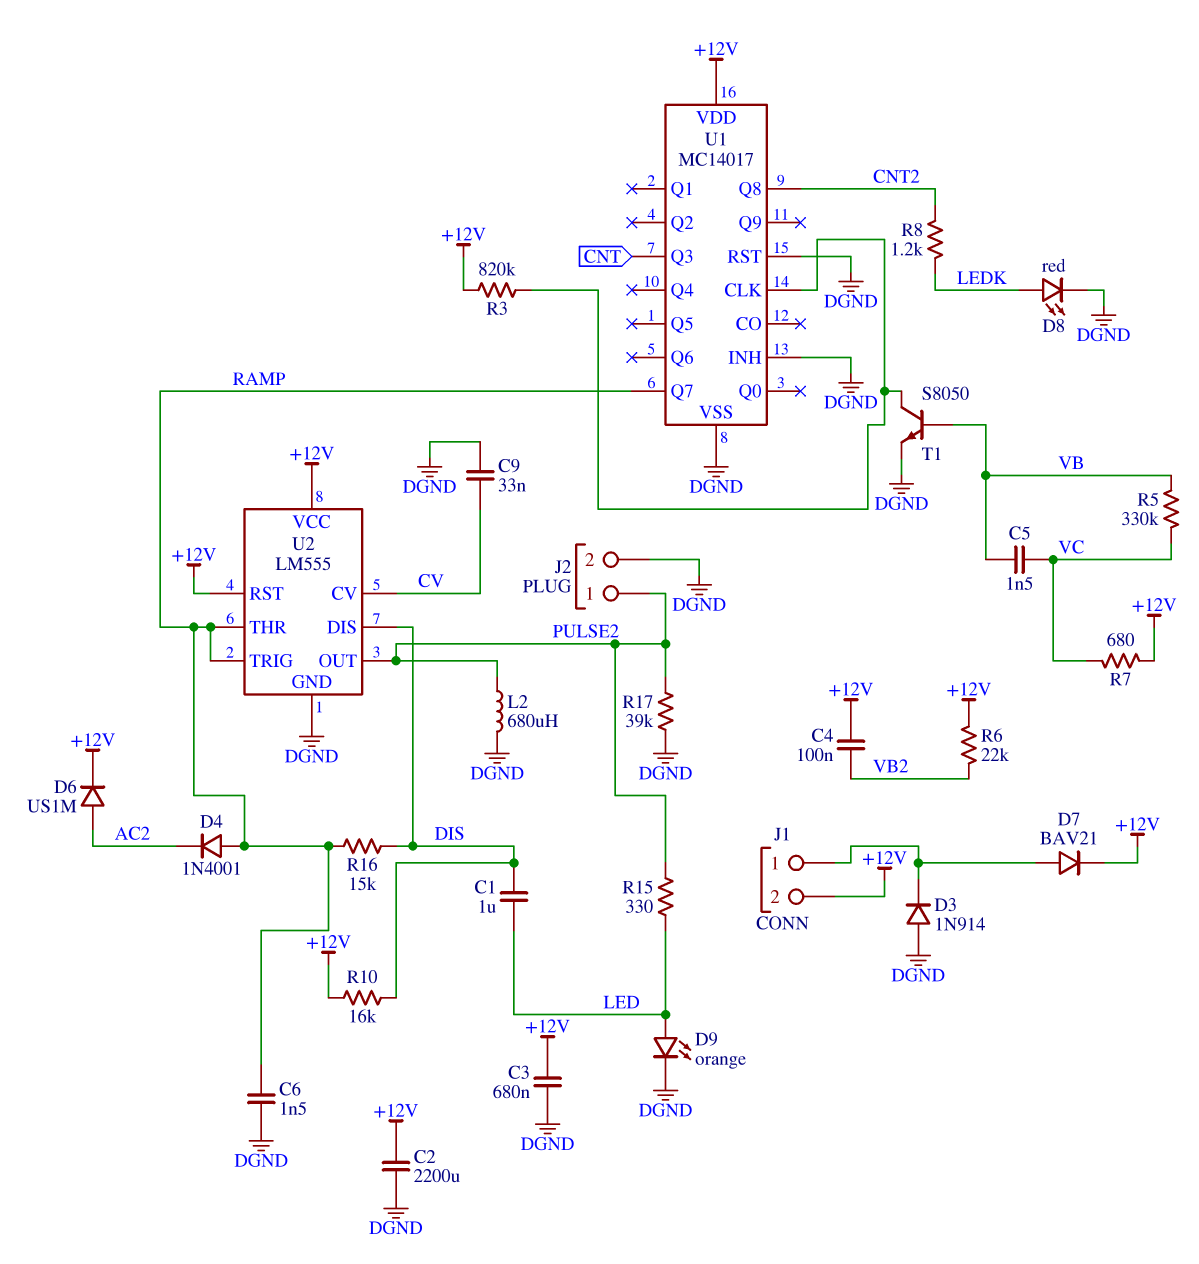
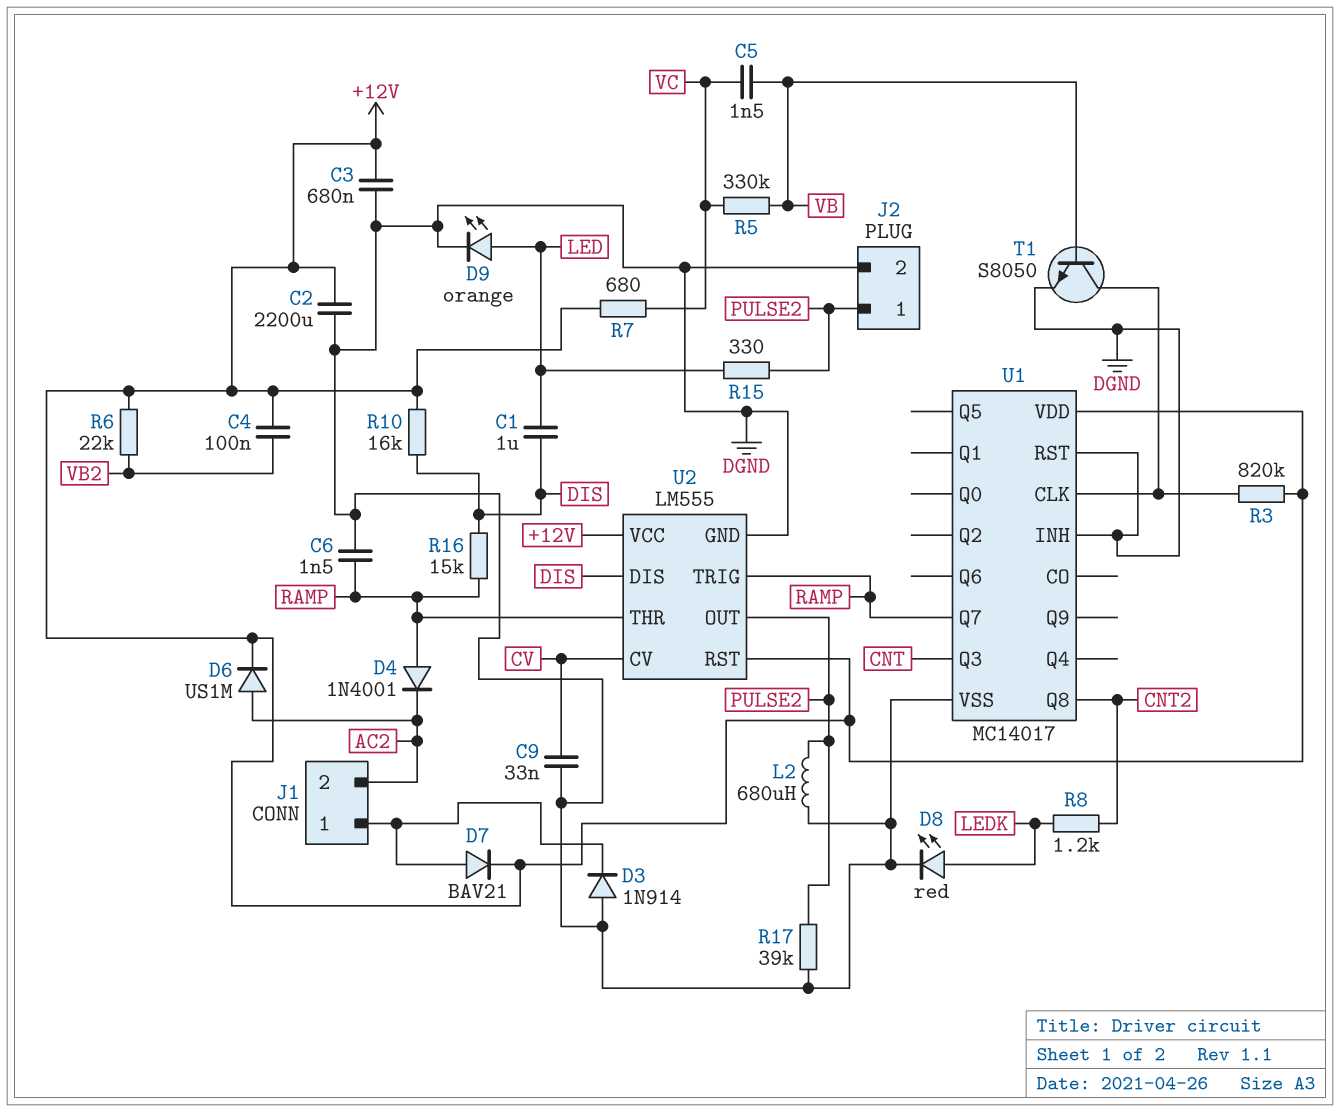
J1 pin 2: +12V -> AC2

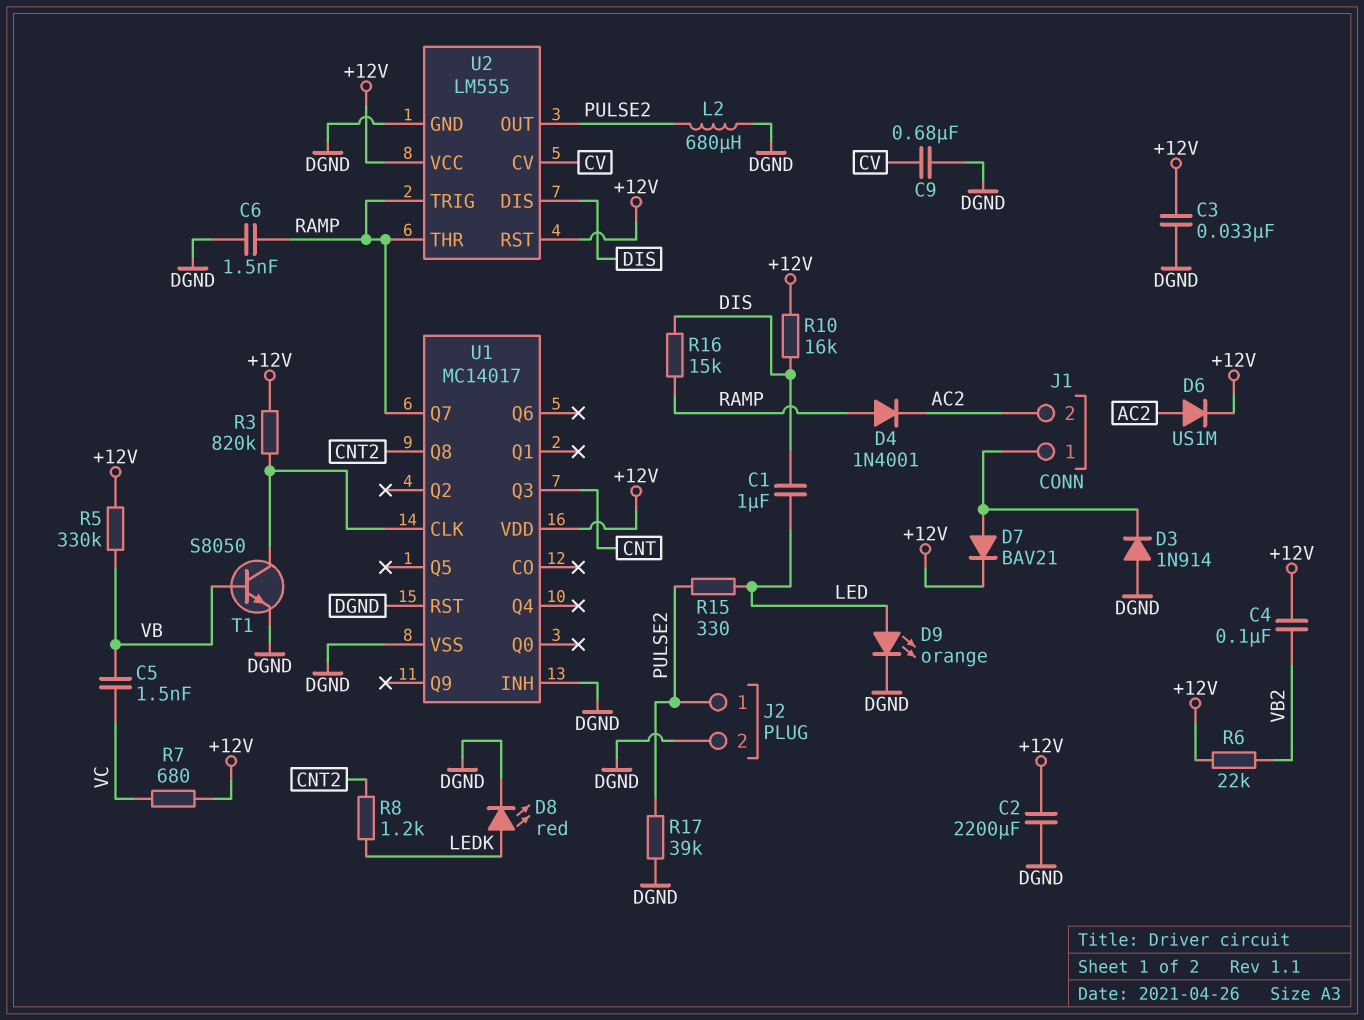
C3: 680nF (+12V, DGND) -> 33nF (+12V, DGND)
C9: 33nF (CV, DGND) -> 680nF (CV, DGND)
R5: 330k (VB, VC) -> 330k (+12V, VB)

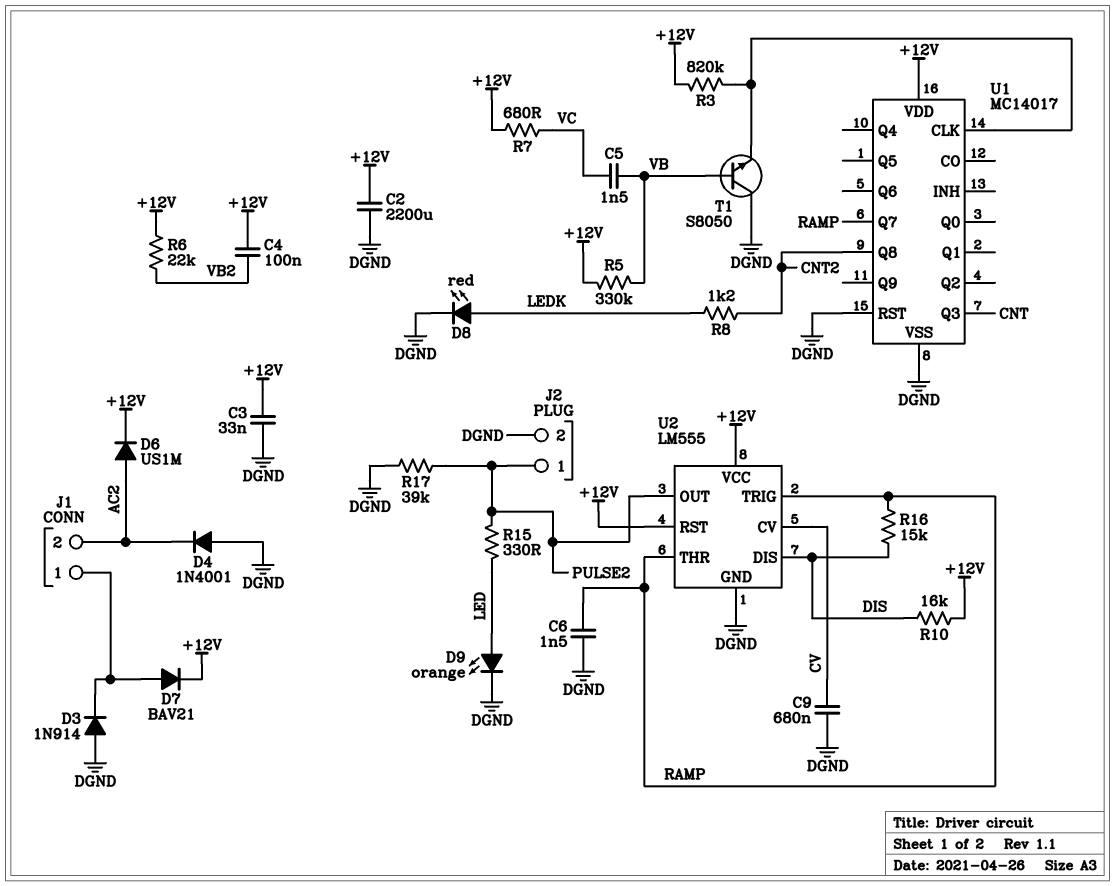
C1: 1uF (DIS, LED) -> none
D4: diode 1N4001 (A RAMP, K AC2) -> diode 1N4001 (A DGND, K AC2)
L2: 680uH (DGND, PULSE2) -> none
T1: NPN S8050 (B VB, C U1/CLK, E DGND) -> NPN S8050 (B VB, C DGND, E U1/CLK)
U1 pin INH: DGND -> none

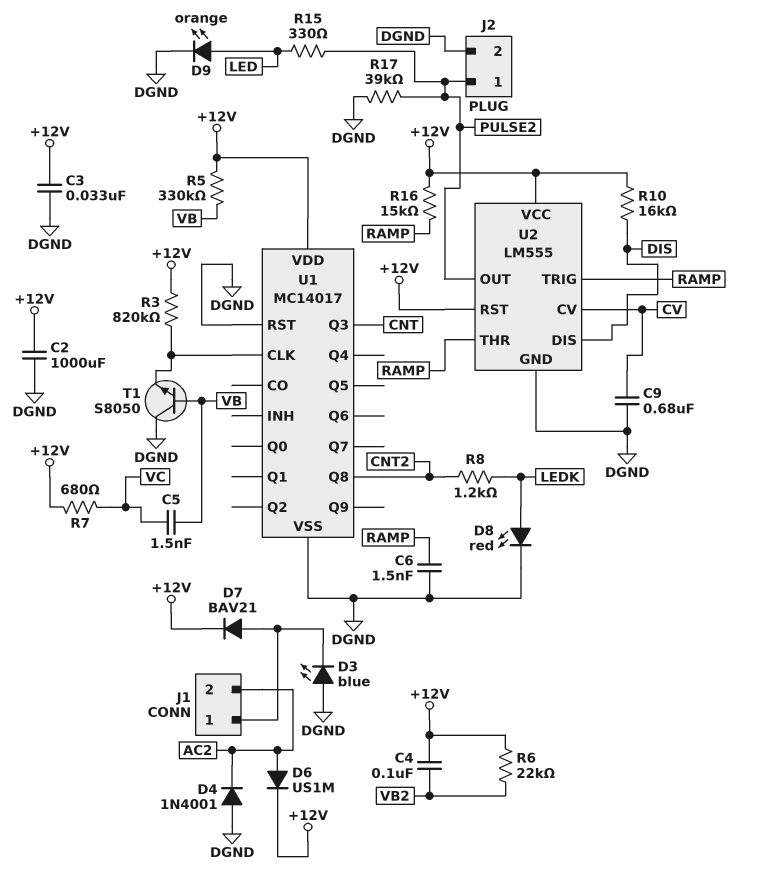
C2: 2200uF (+12V, DGND) -> 1000uF (+12V, DGND)
D3: diode 1N914 (A DGND, K J1/1) -> LED blue (A DGND, K J1/1)
R16: 15k (DIS, RAMP) -> 15k (+12V, RAMP)
U1 pin Q7: RAMP -> none

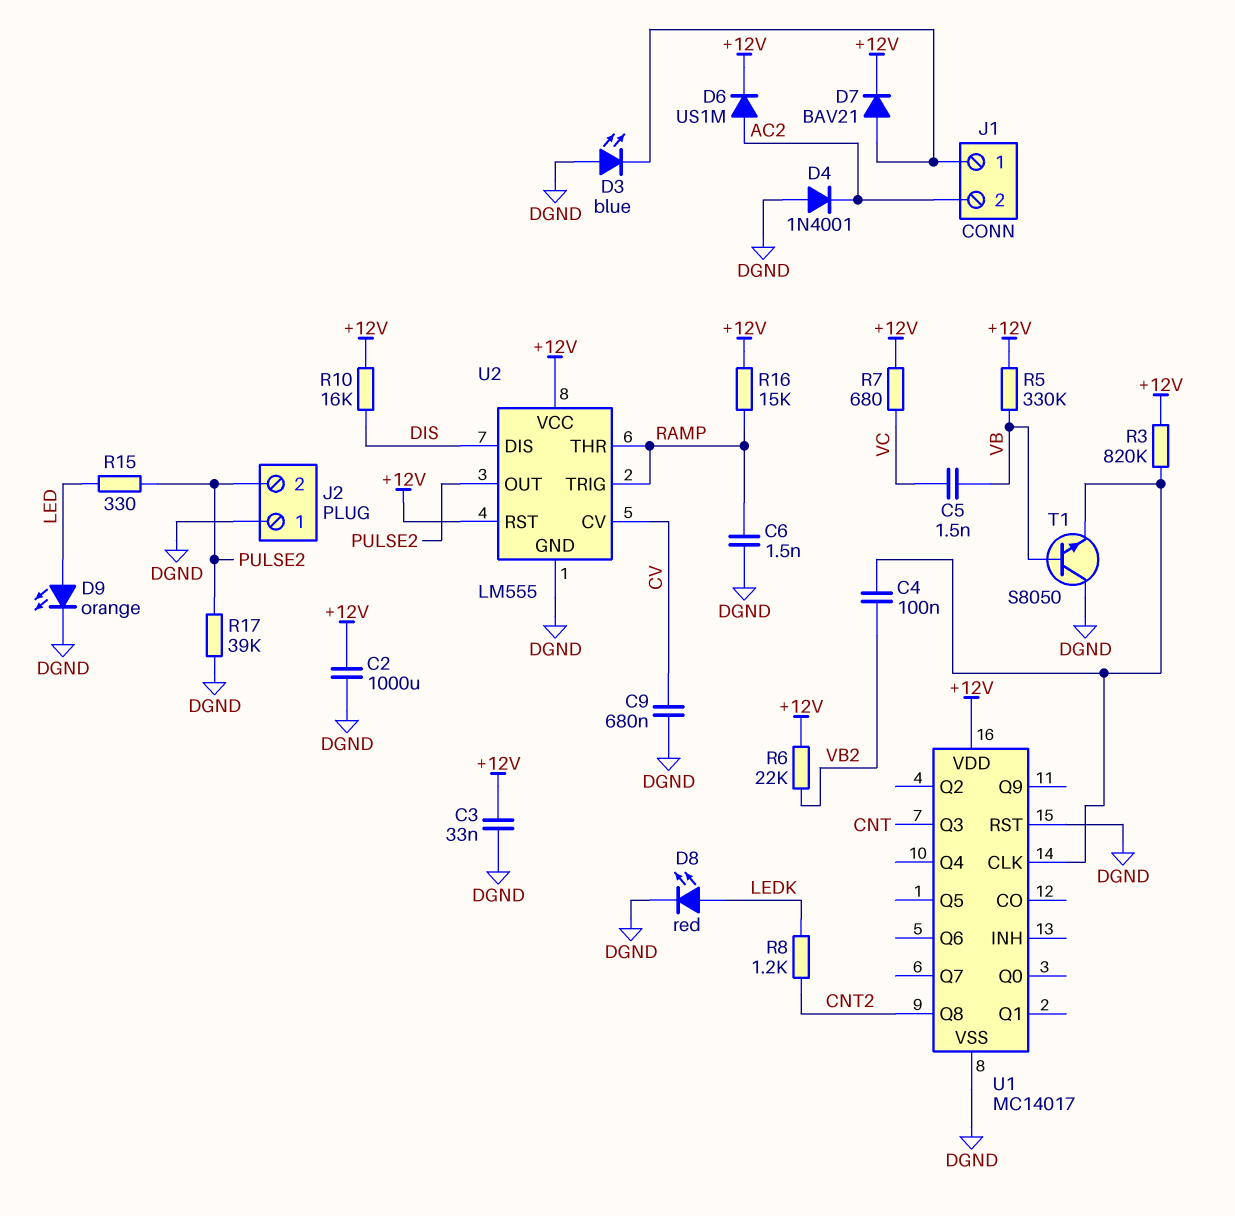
C4: 100nF (+12V, VB2) -> 100nF (U1/CLK, VB2)
J2 pin 1: PULSE2 -> DGND
J2 pin 2: DGND -> PULSE2

